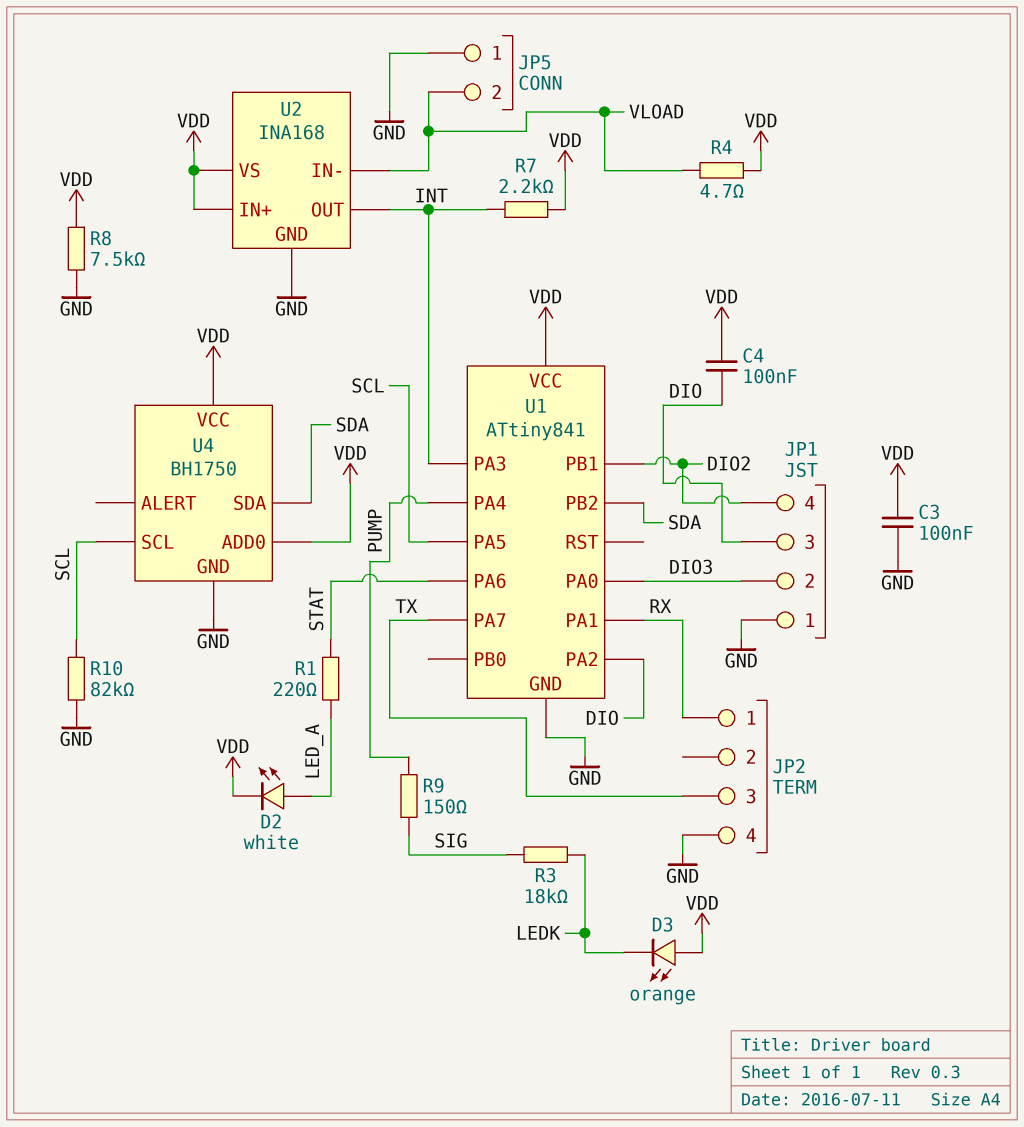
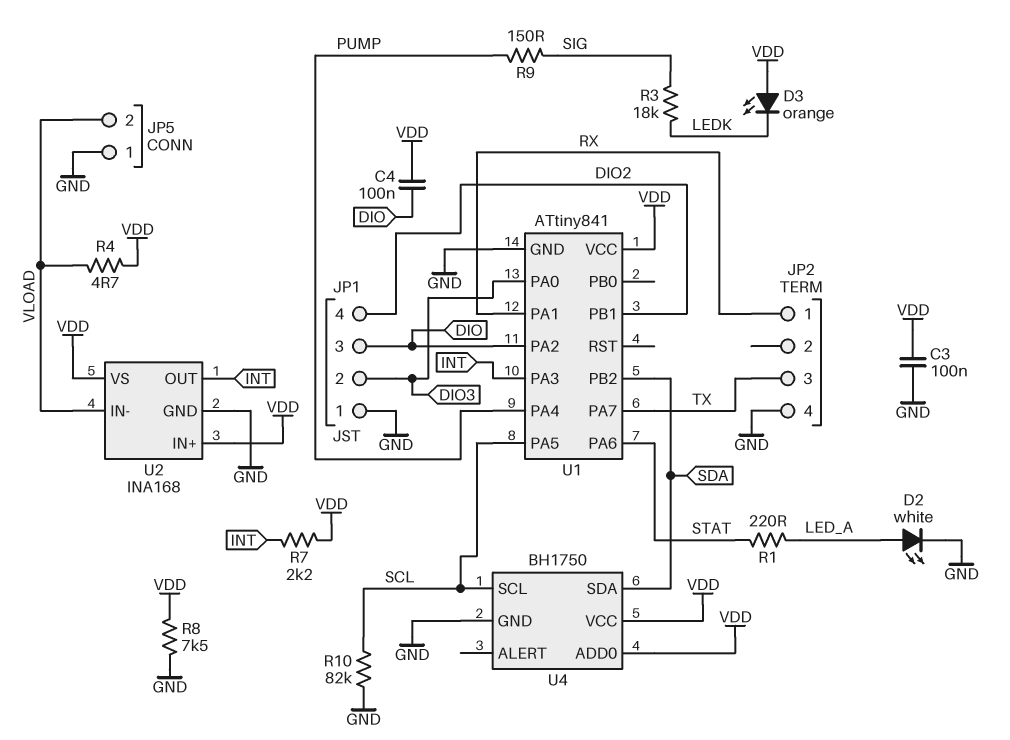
D2: LED white (A LED_A, K VDD) -> LED white (A LED_A, K GND)

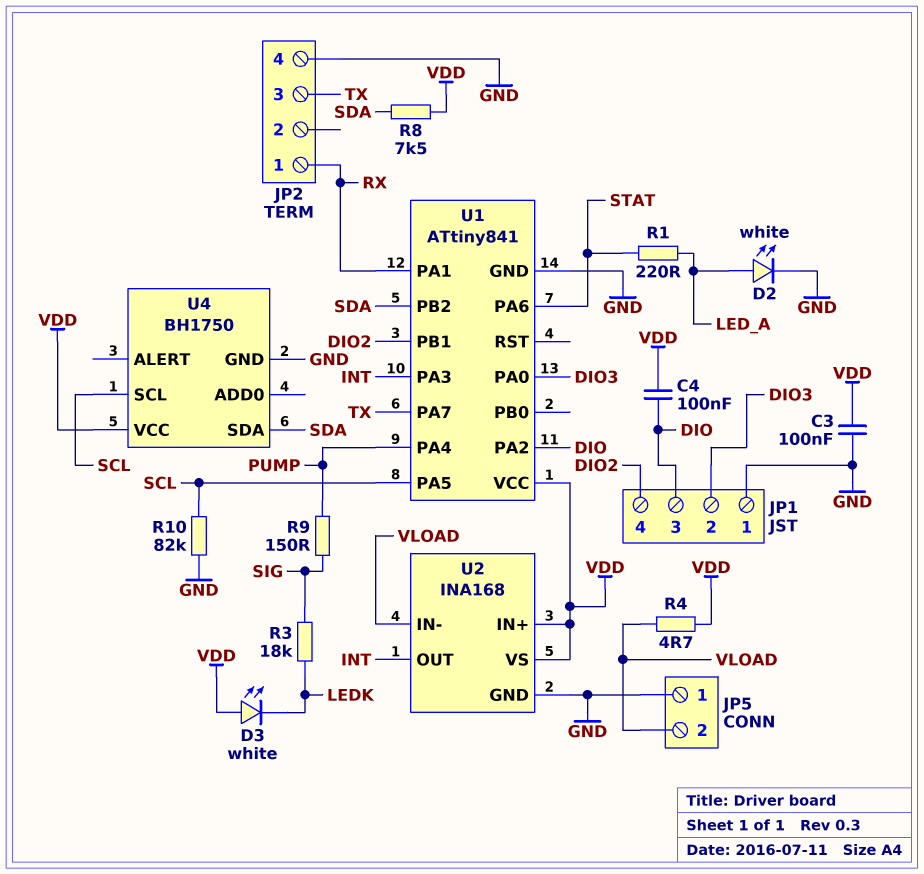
D3: LED orange (A VDD, K LEDK) -> LED white (A VDD, K LEDK)
R7: 2.2k (INT, VDD) -> none
R8: 7.5k (GND, VDD) -> 7.5k (SDA, VDD)
U4 pin ADD0: VDD -> none

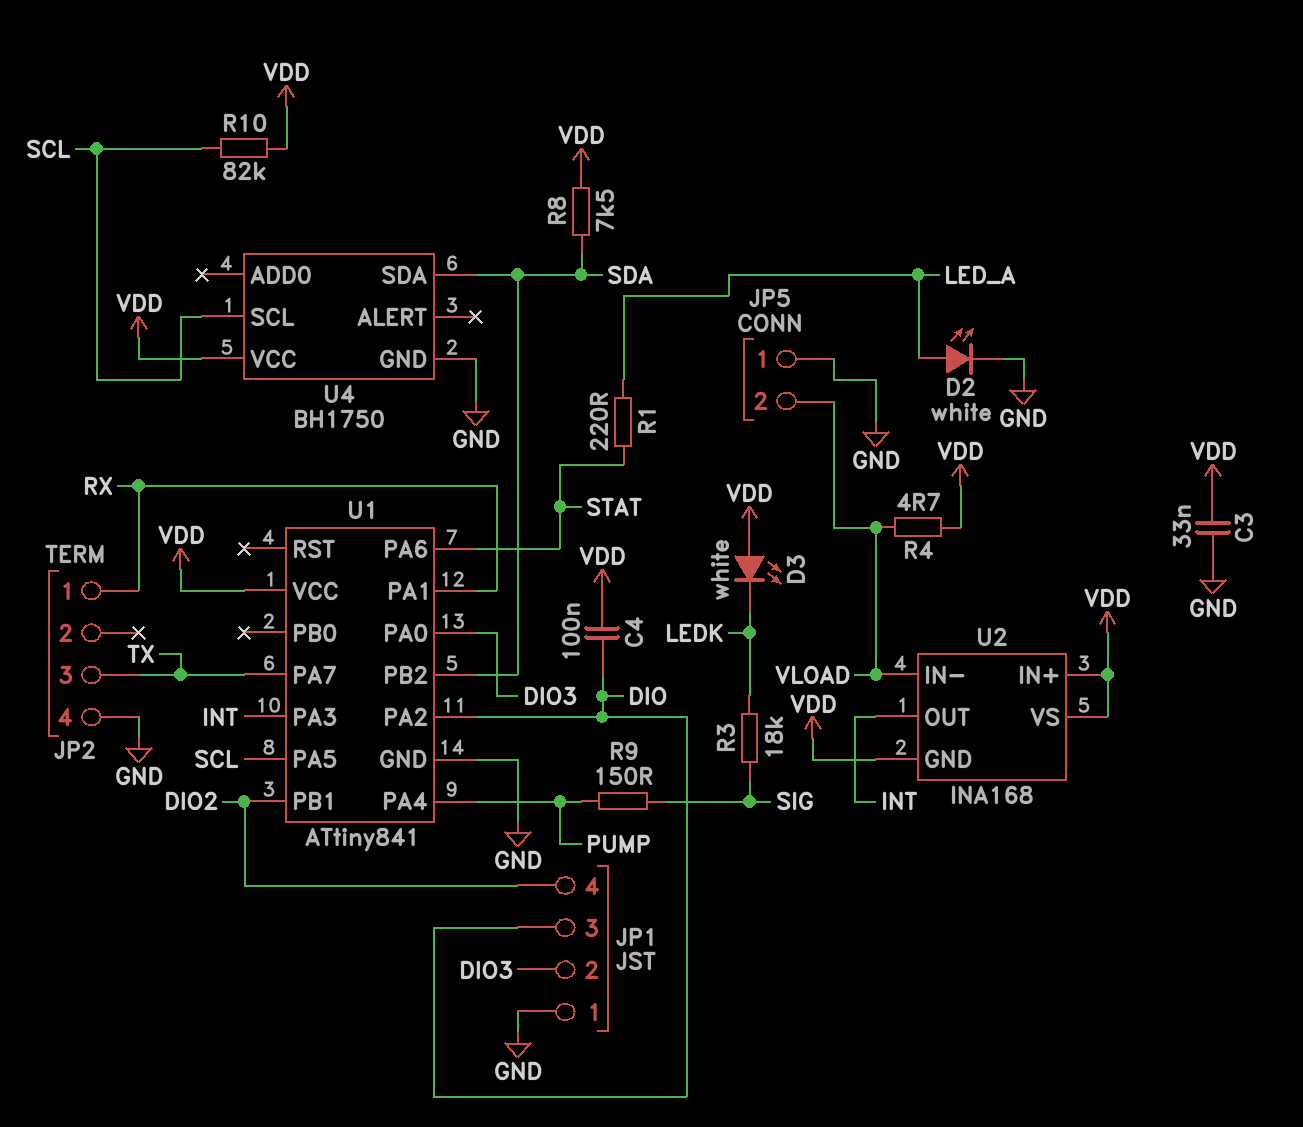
C3: 100nF (GND, VDD) -> 33nF (GND, VDD)
R10: 82k (GND, SCL) -> 82k (SCL, VDD)
U2 pin GND: GND -> VDD

